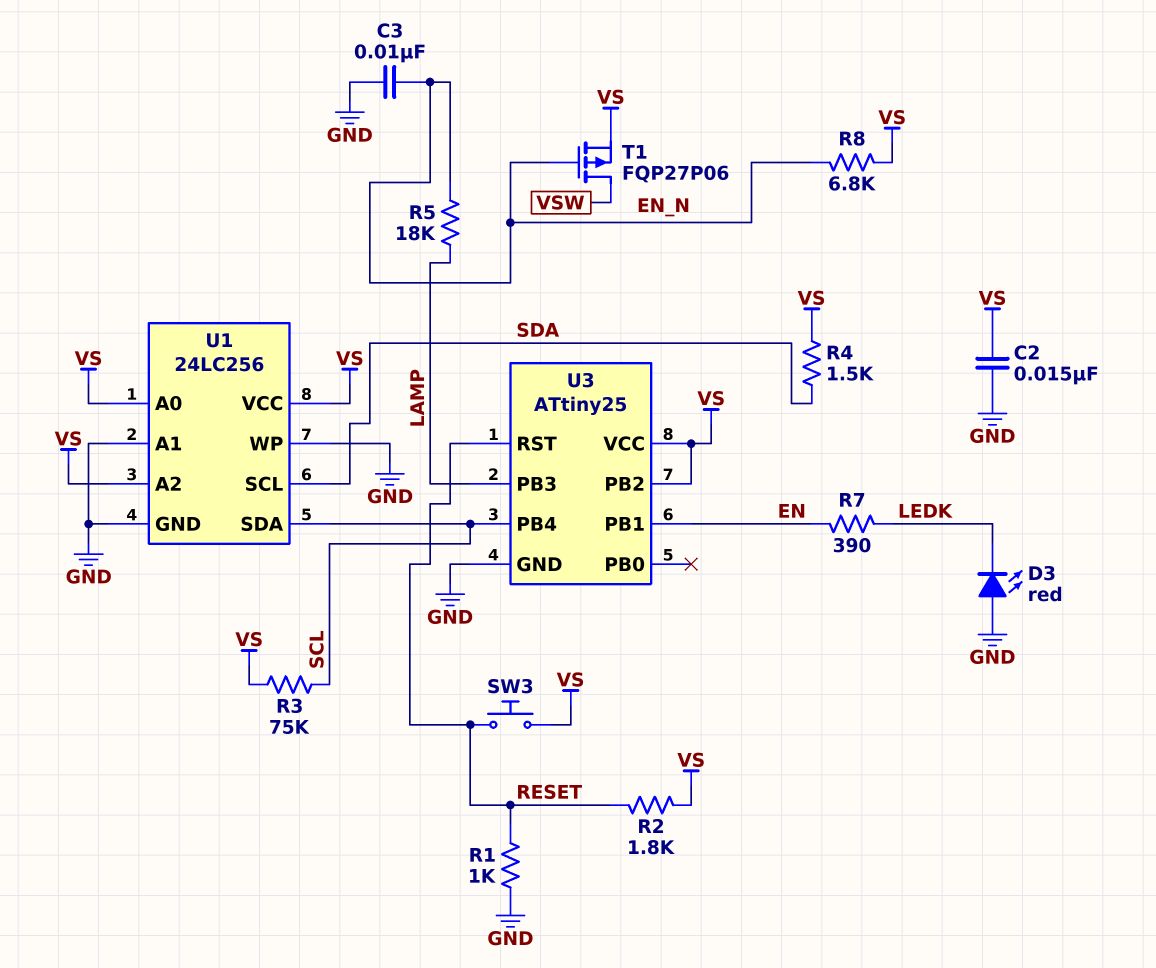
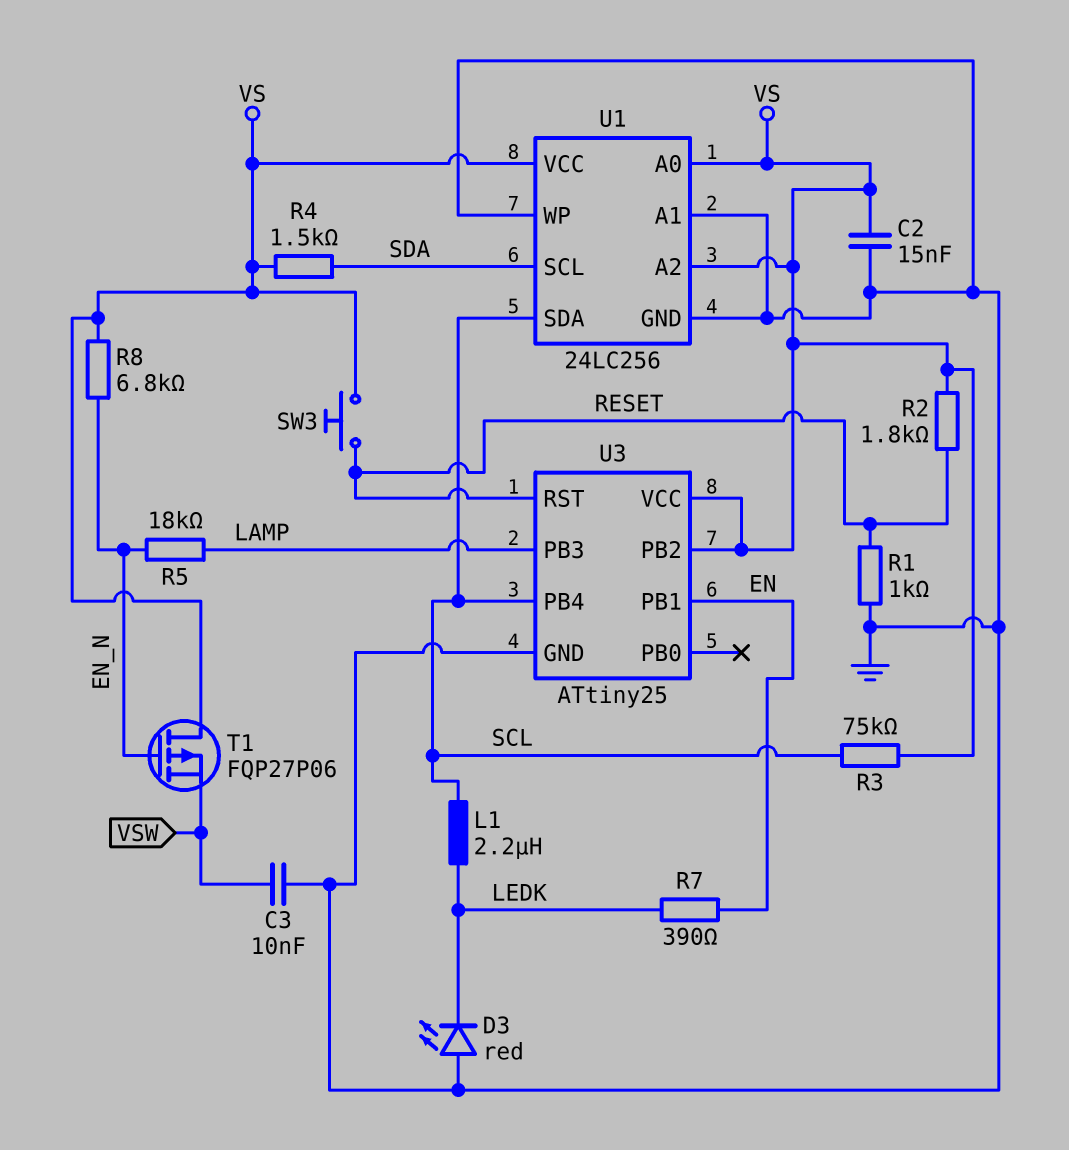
C3: 10nF (EN_N, GND) -> 10nF (GND, VSW)
L1: none -> 2.2uH (LEDK, SCL)
T1: PMOS FQP27P06 (G EN_N, D VSW, S VS) -> PMOS FQP27P06 (G EN_N, D VS, S VSW)

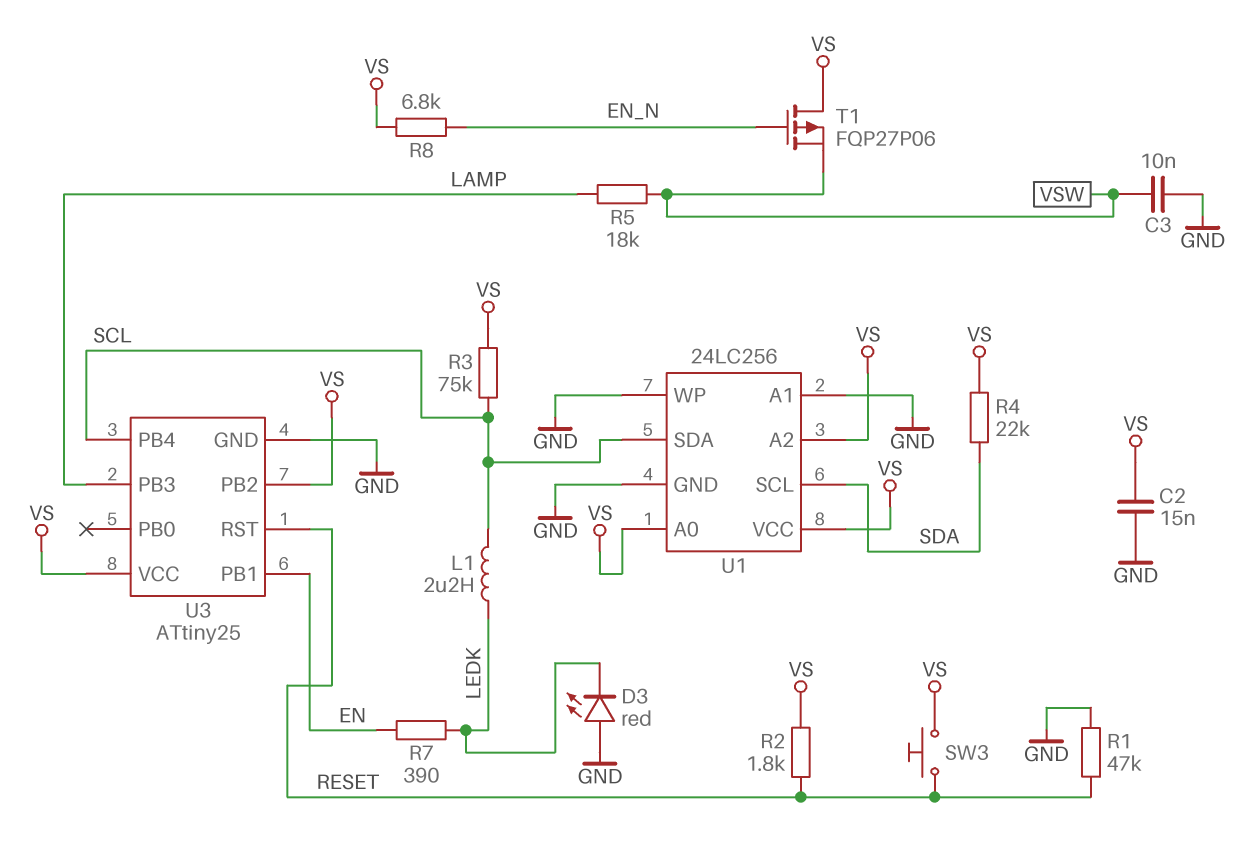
R1: 1k (GND, RESET) -> 47k (GND, RESET)
R4: 1.5k (SDA, VS) -> 22k (SDA, VS)
R5: 18k (EN_N, LAMP) -> 18k (LAMP, VSW)

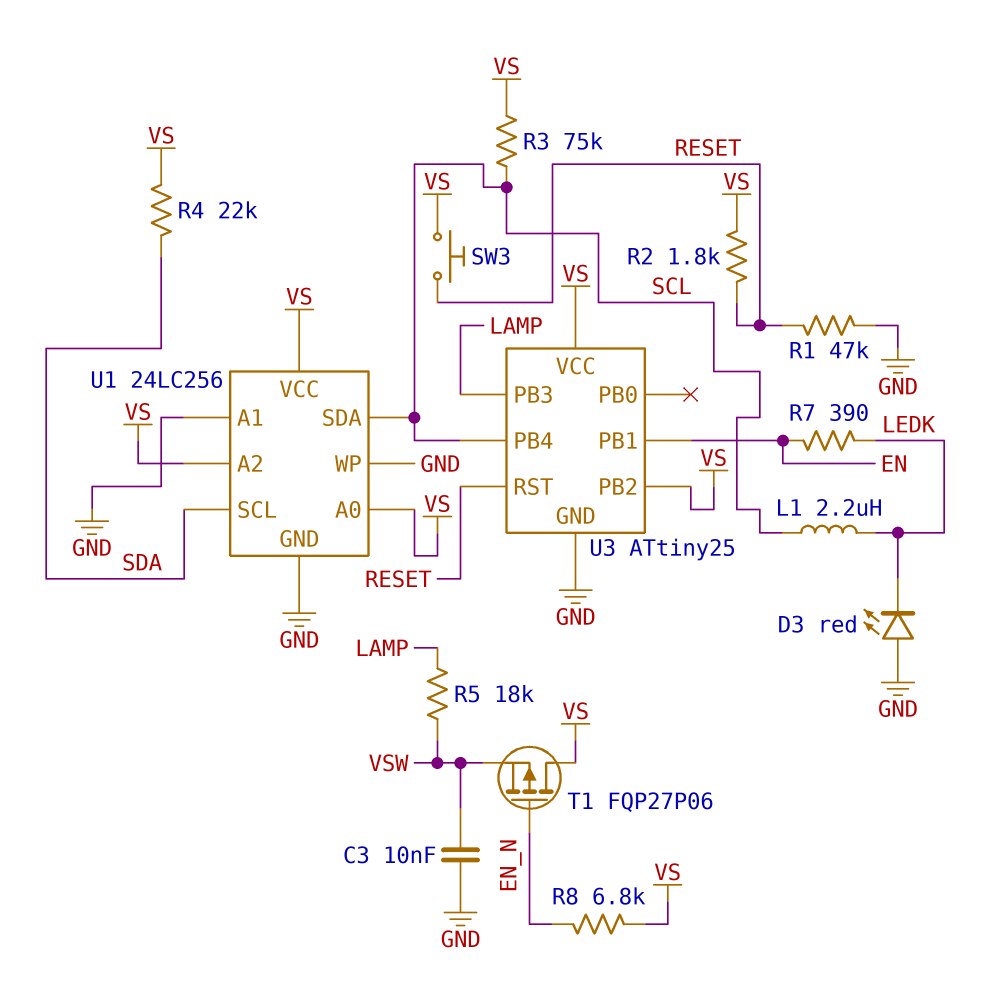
C2: 15nF (GND, VS) -> none

